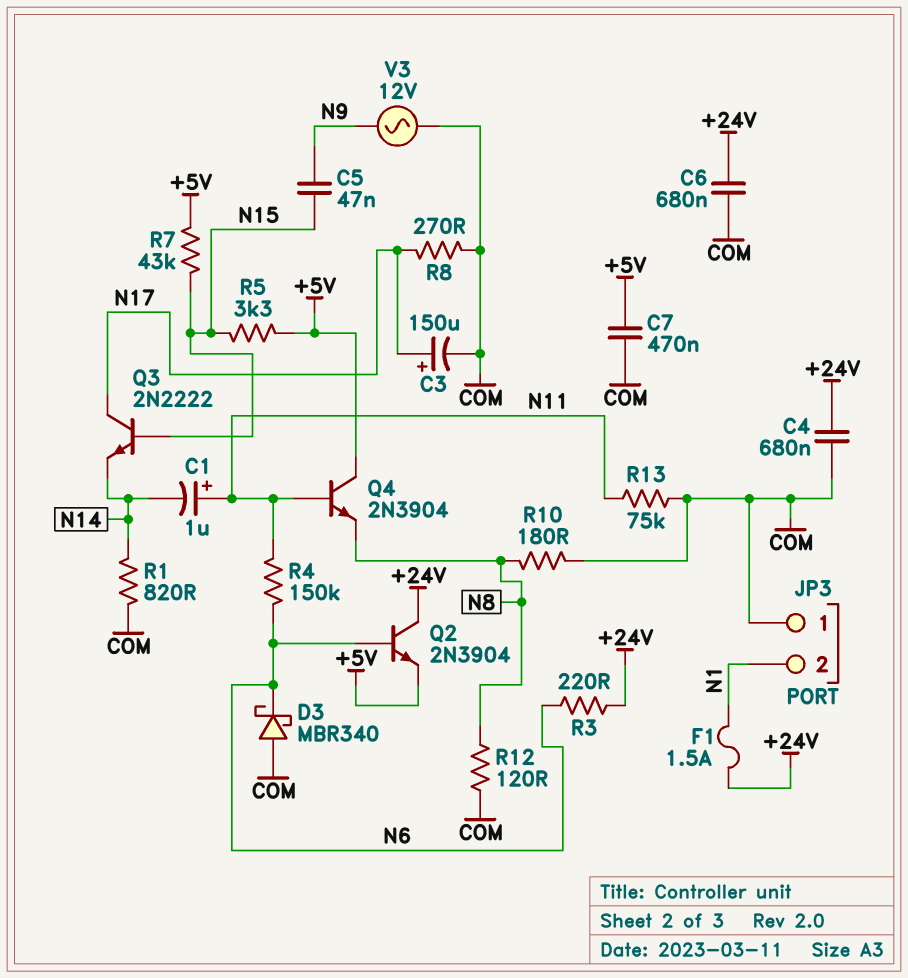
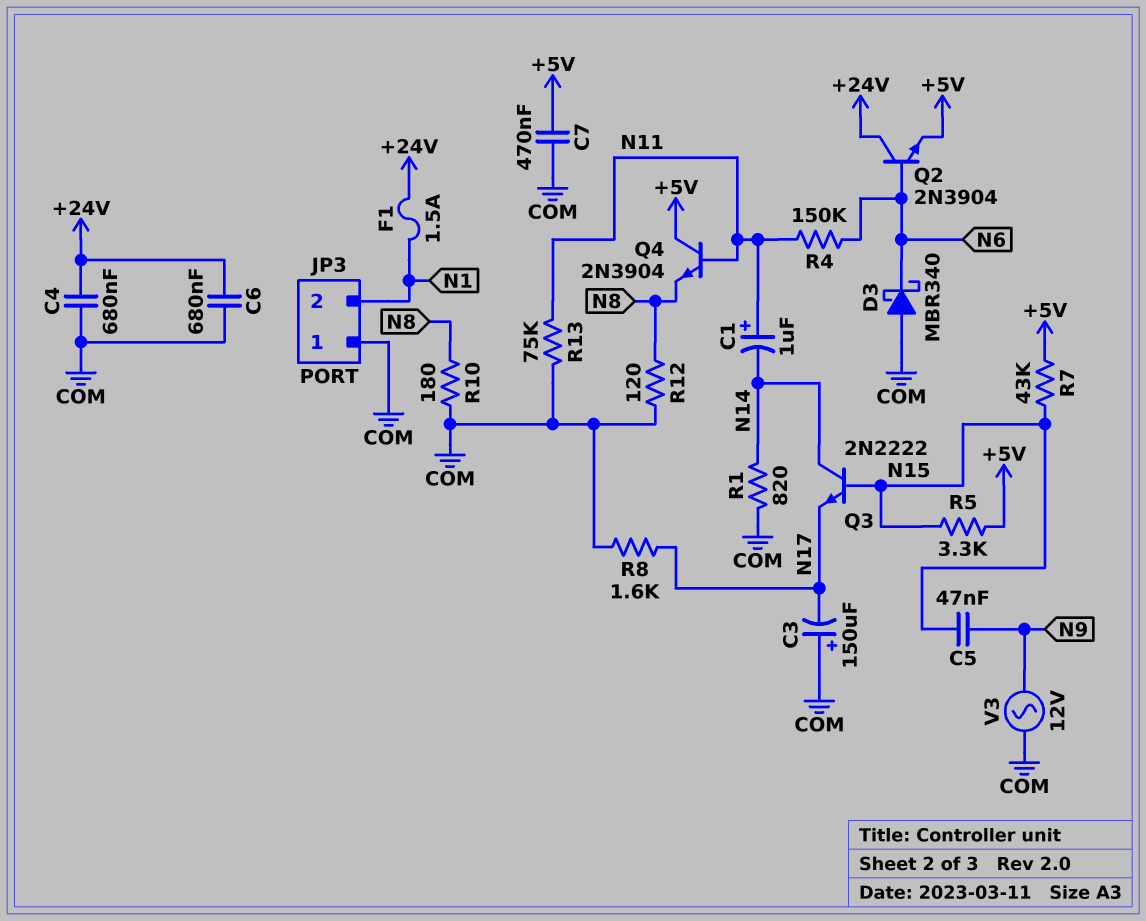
C3: 150uF (plus N17, minus COM) -> 150uF (plus COM, minus N17)
Q3: NPN 2N2222 (B N15, C N17, E N14) -> NPN 2N2222 (B N15, C N14, E N17)
R3: 220 (+24V, N6) -> none
R8: 270 (COM, N17) -> 1.6k (COM, N17)

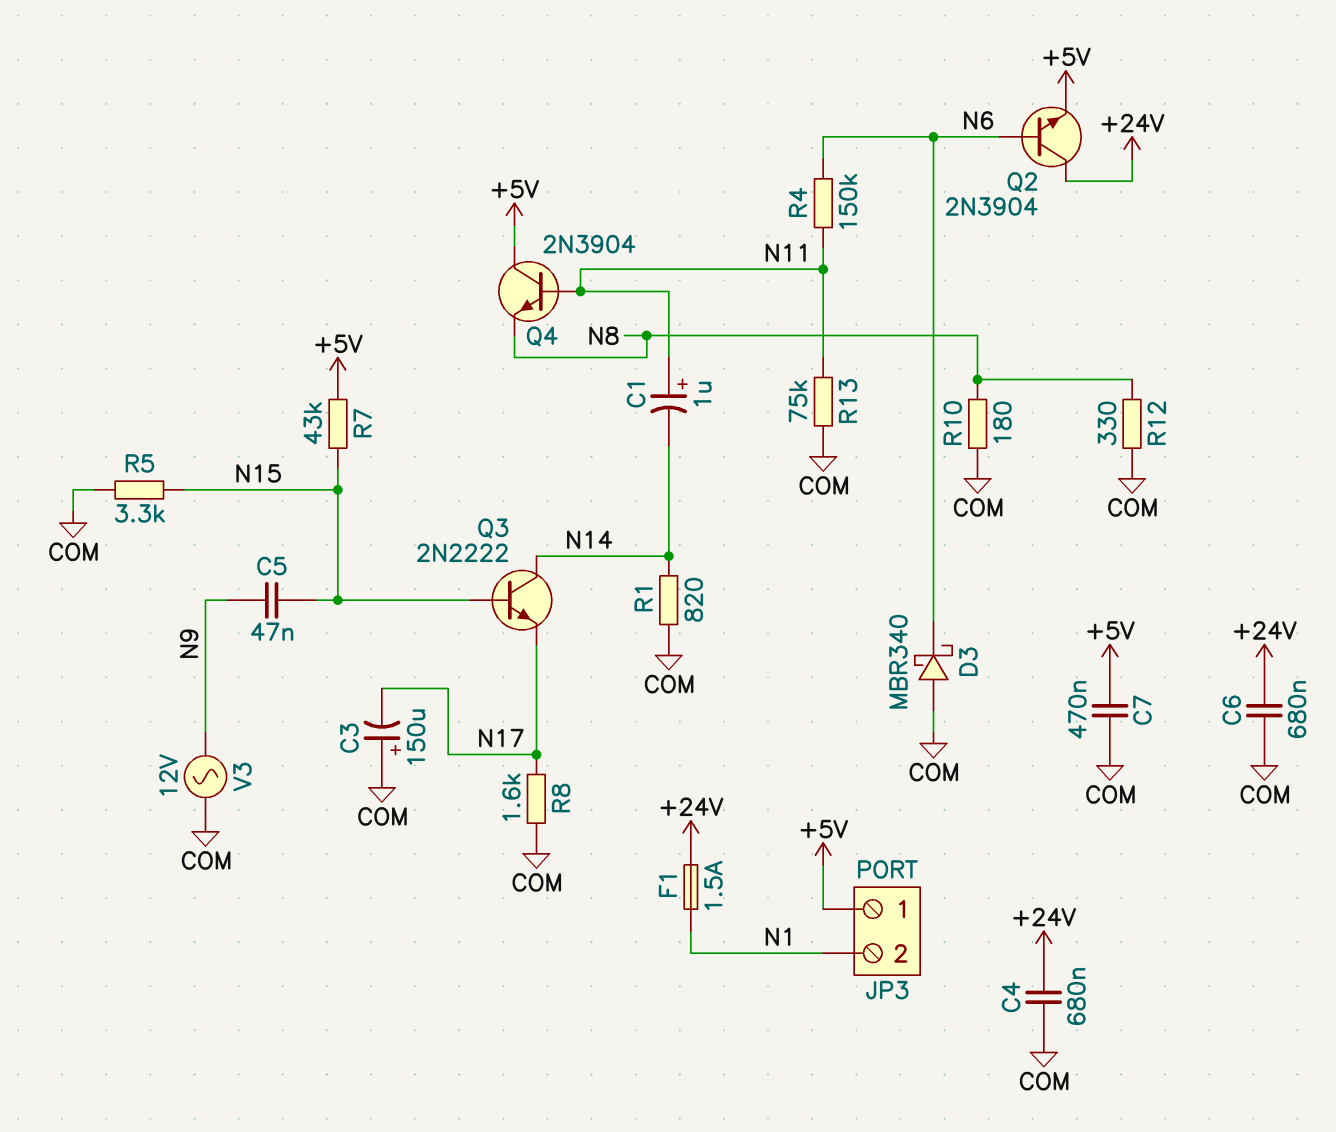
JP3 pin 1: COM -> +5V
R5: 3.3k (+5V, N15) -> 3.3k (COM, N15)
R12: 120 (COM, N8) -> 330 (COM, N8)

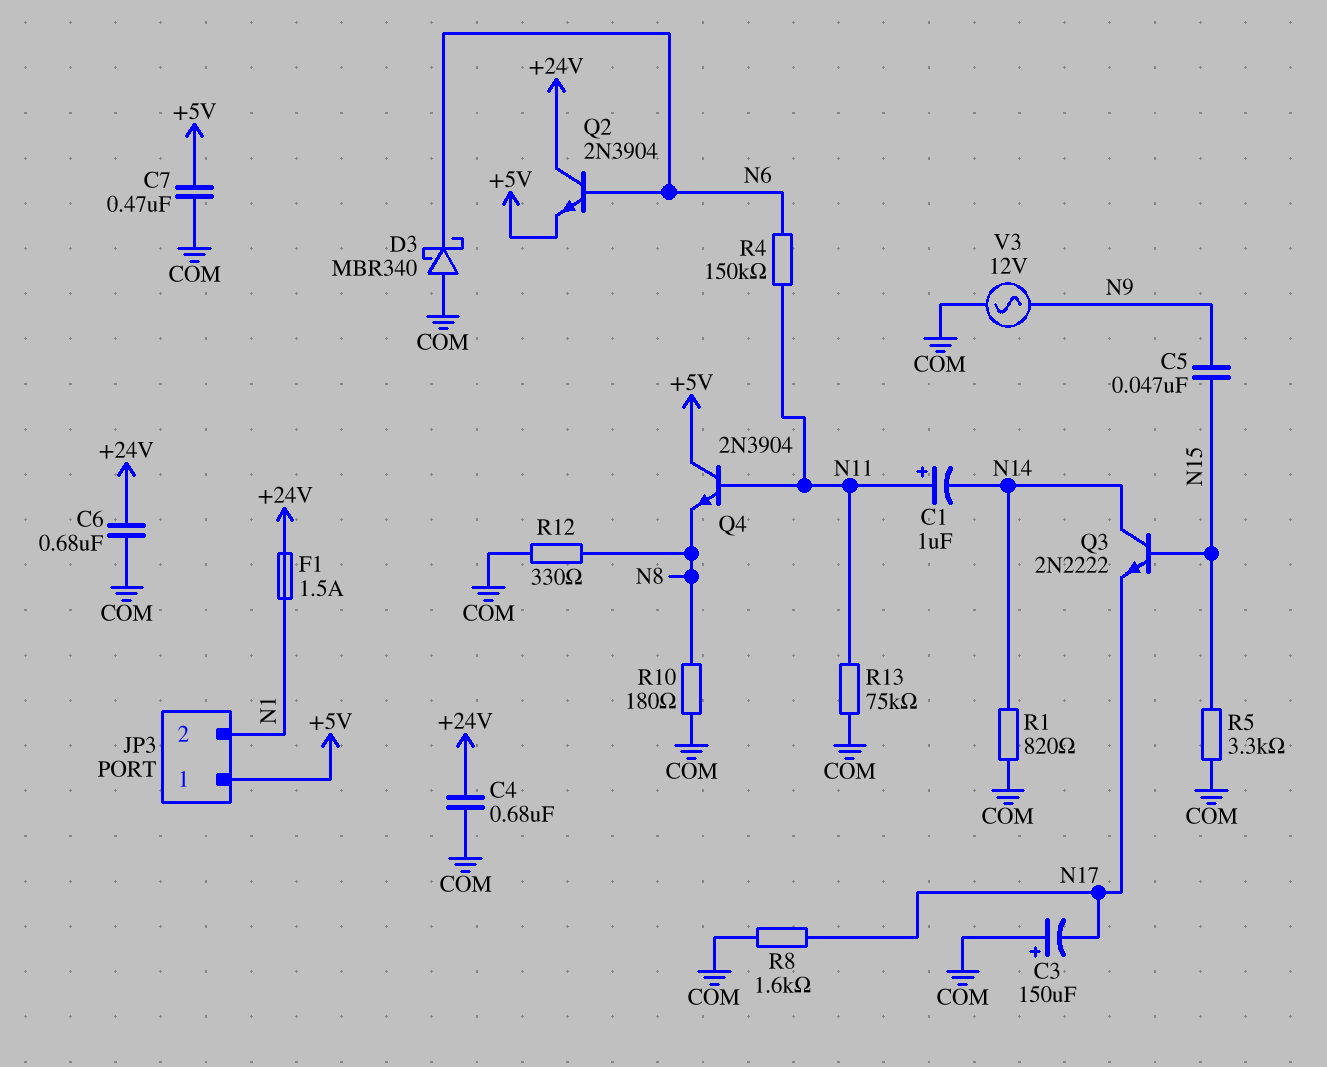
R7: 43k (+5V, N15) -> none

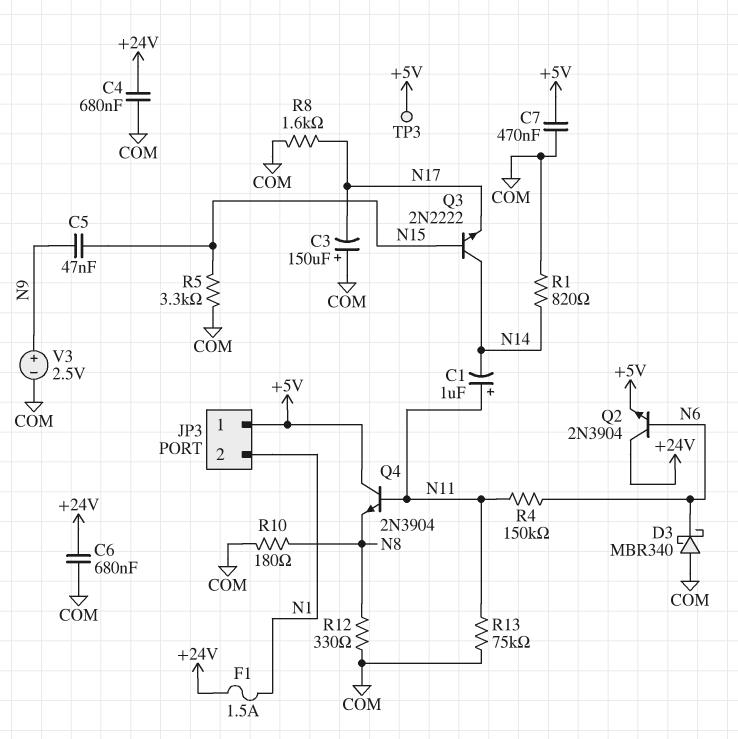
TP3: none -> test point (+5V)
V3: AC 12V (COM, N9) -> 2.5V (plus N9, minus COM)

